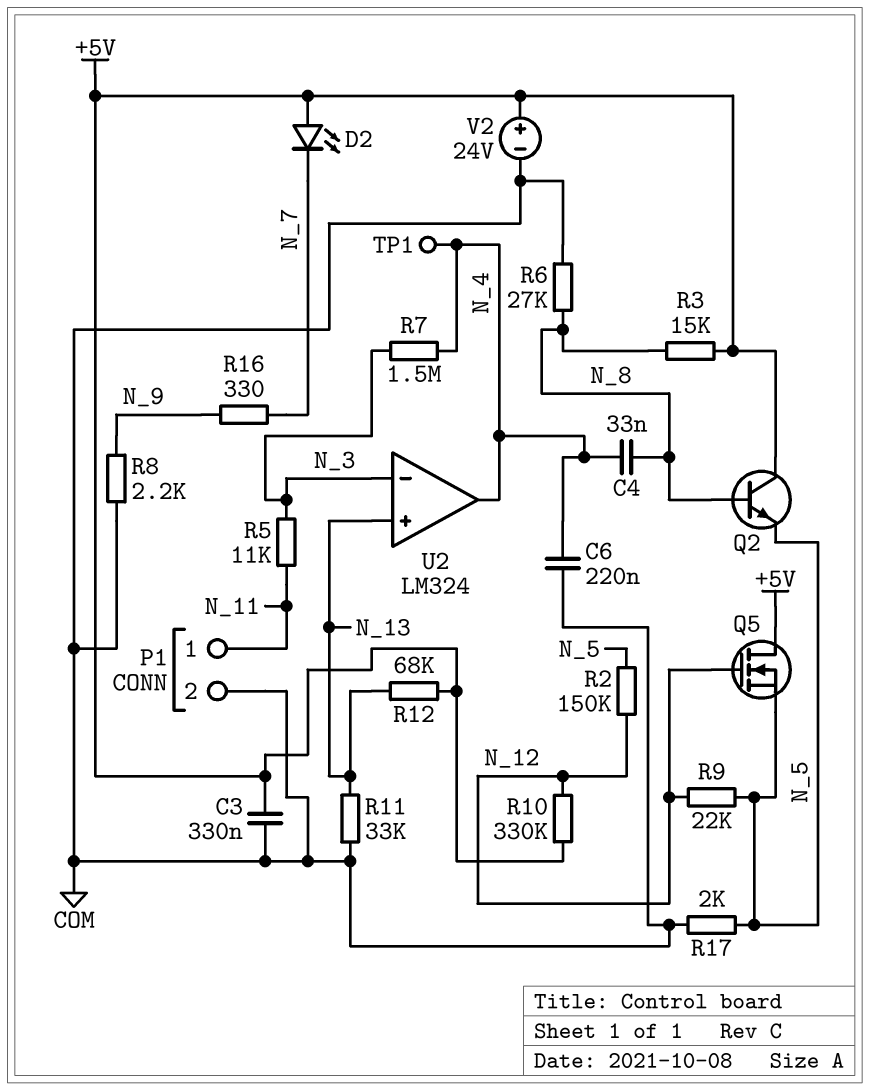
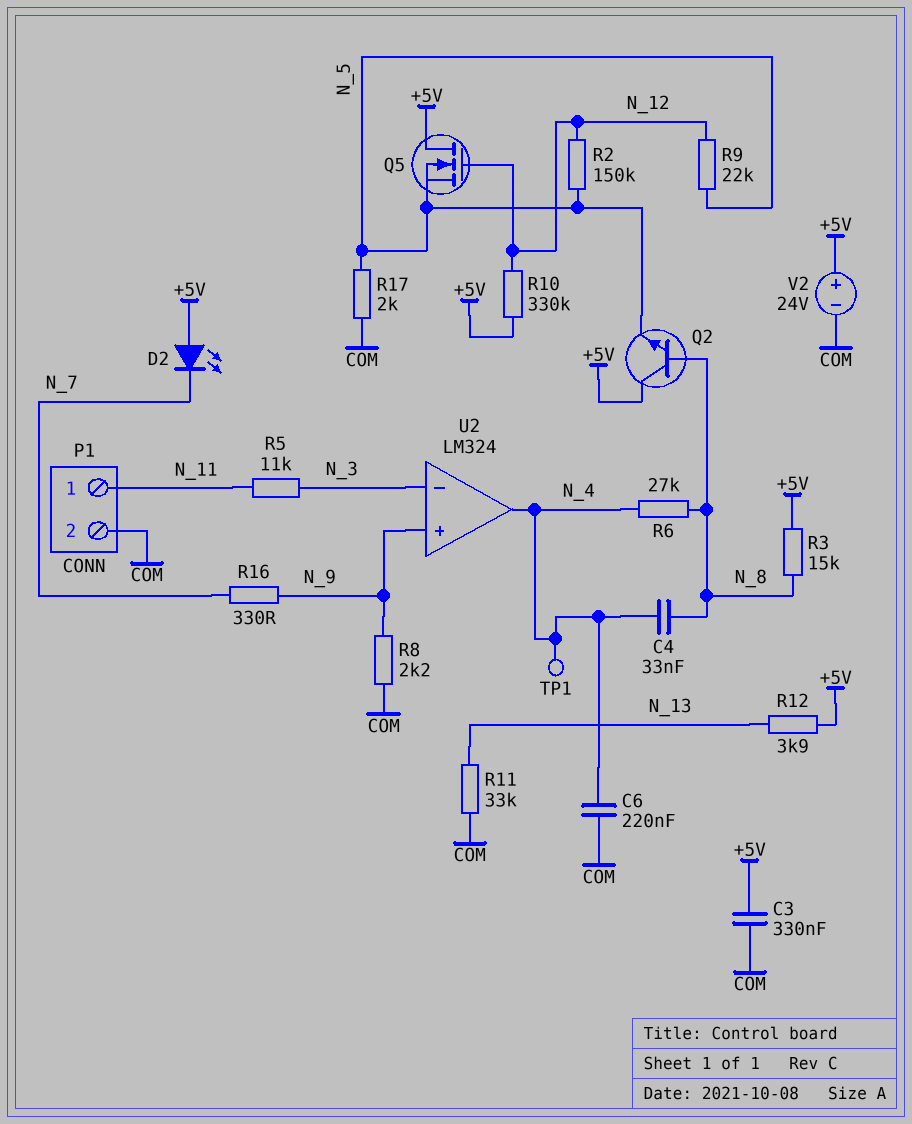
R6: 27k (COM, N_8) -> 27k (N_4, N_8)
R7: 1.5M (N_3, N_4) -> none
R12: 68k (+5V, N_13) -> 3.9k (+5V, N_13)
U2 pin in+: N_13 -> N_9

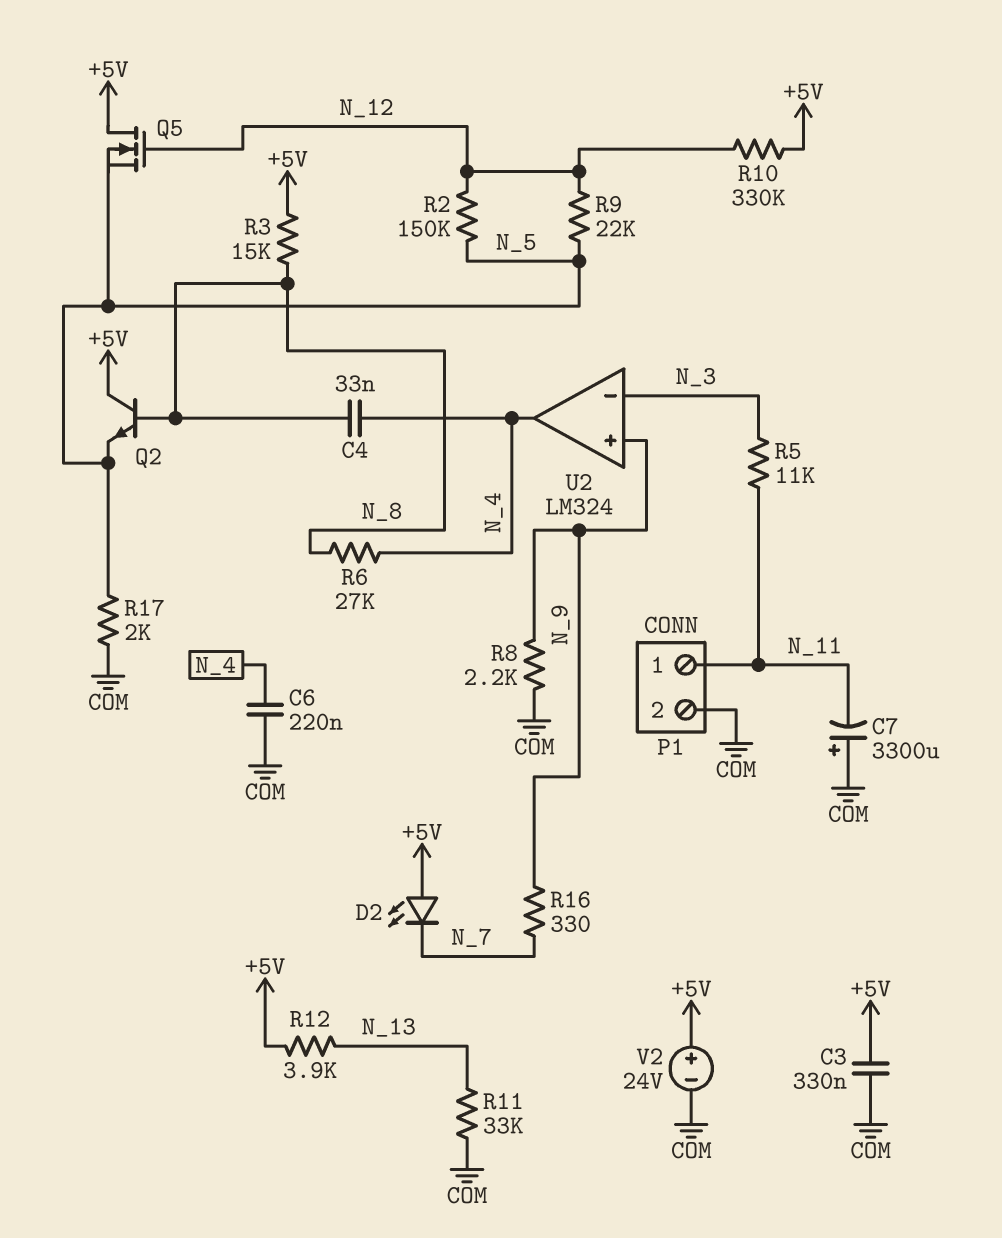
C7: none -> 3300uF (plus COM, minus N_11)
TP1: test point (N_4) -> none

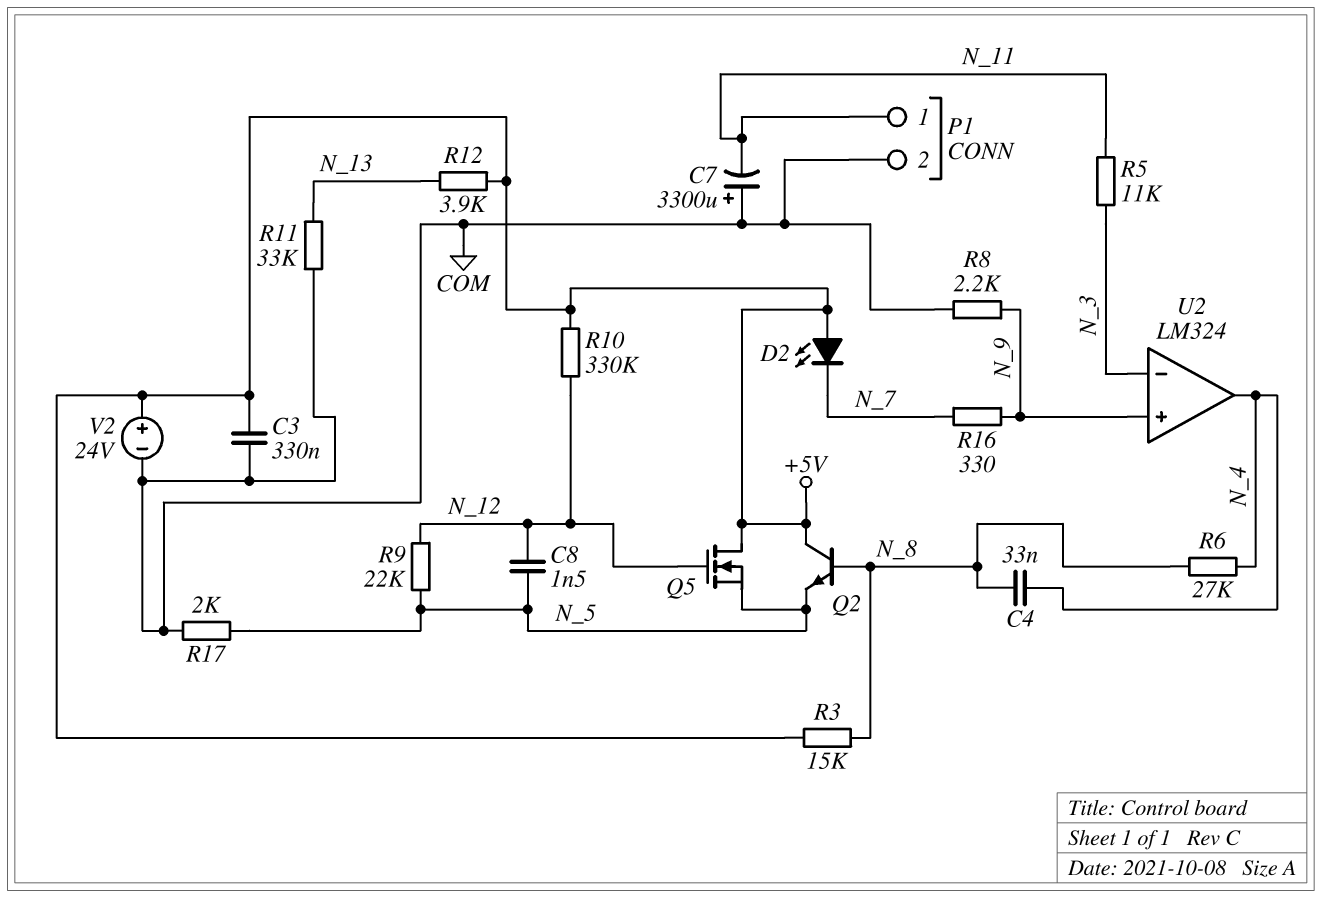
C6: 220nF (COM, N_4) -> none
C8: none -> 1.5nF (N_5, N_12)
R2: 150k (N_5, N_12) -> none

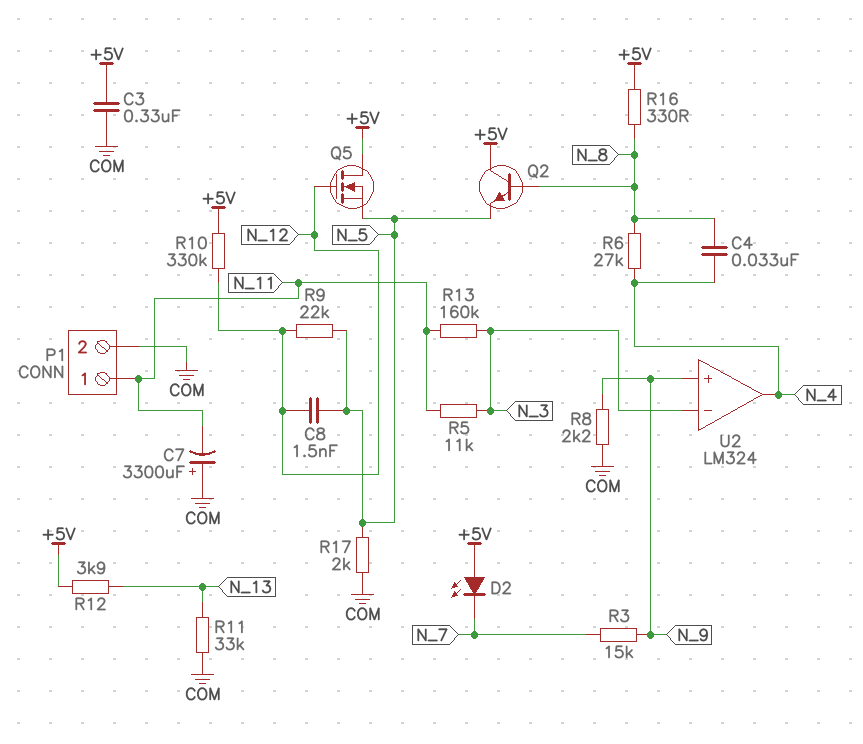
R3: 15k (+5V, N_8) -> 15k (N_7, N_9)
R13: none -> 160k (N_3, N_11)
R16: 330 (N_7, N_9) -> 330 (+5V, N_8)
V2: 24V (plus +5V, minus COM) -> none

